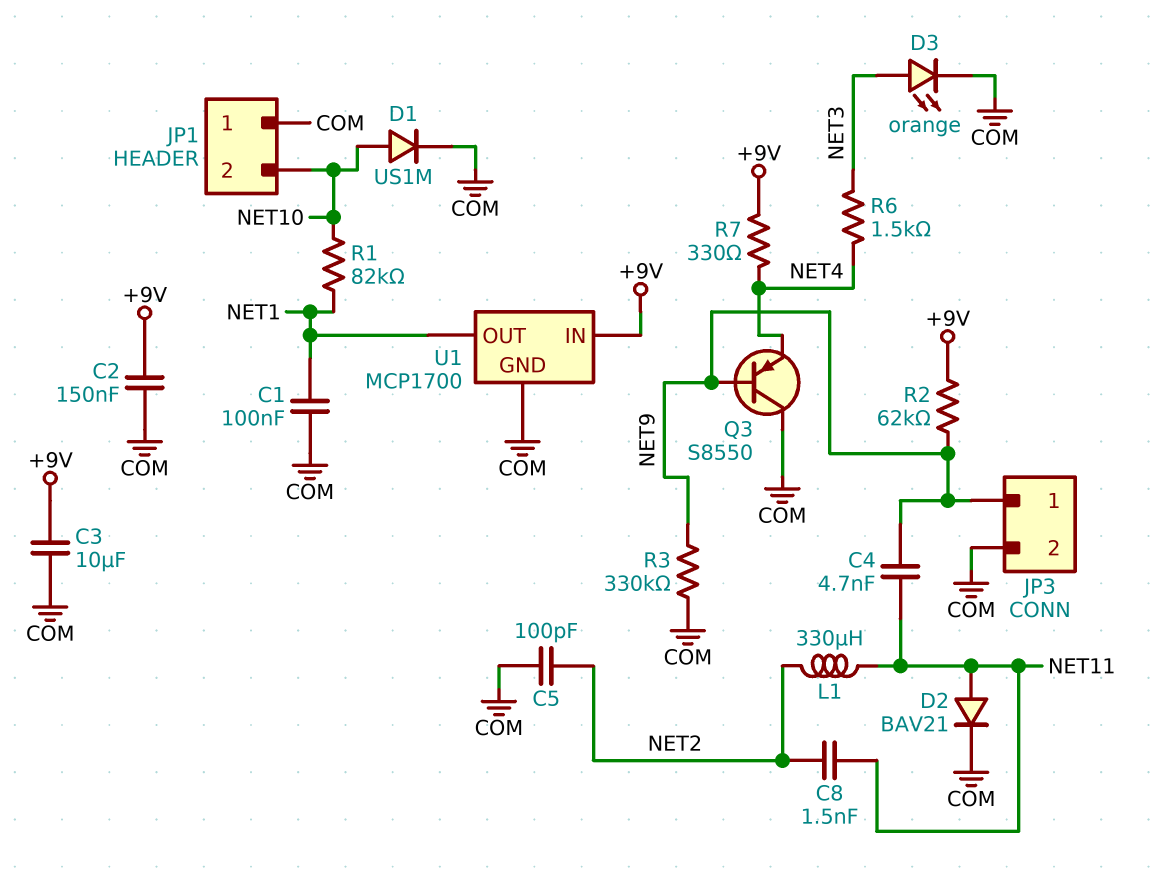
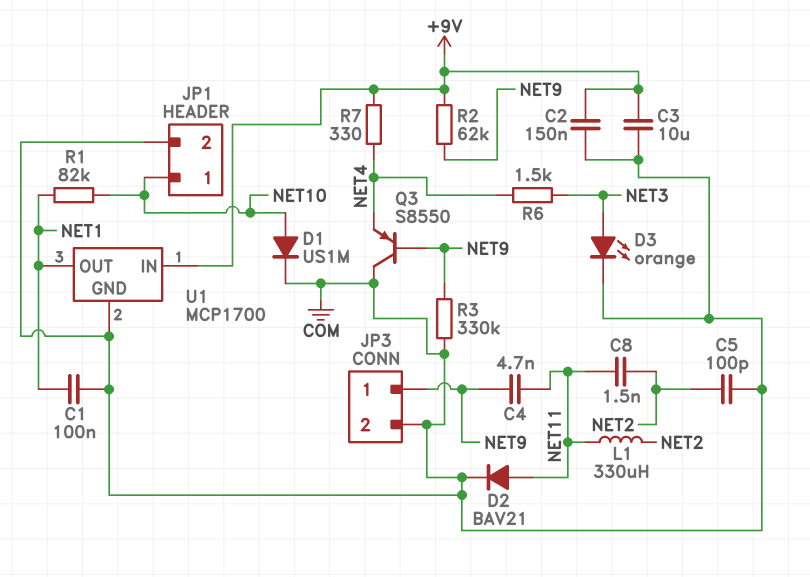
JP1 pin 1: COM -> NET10
JP1 pin 2: NET10 -> COM

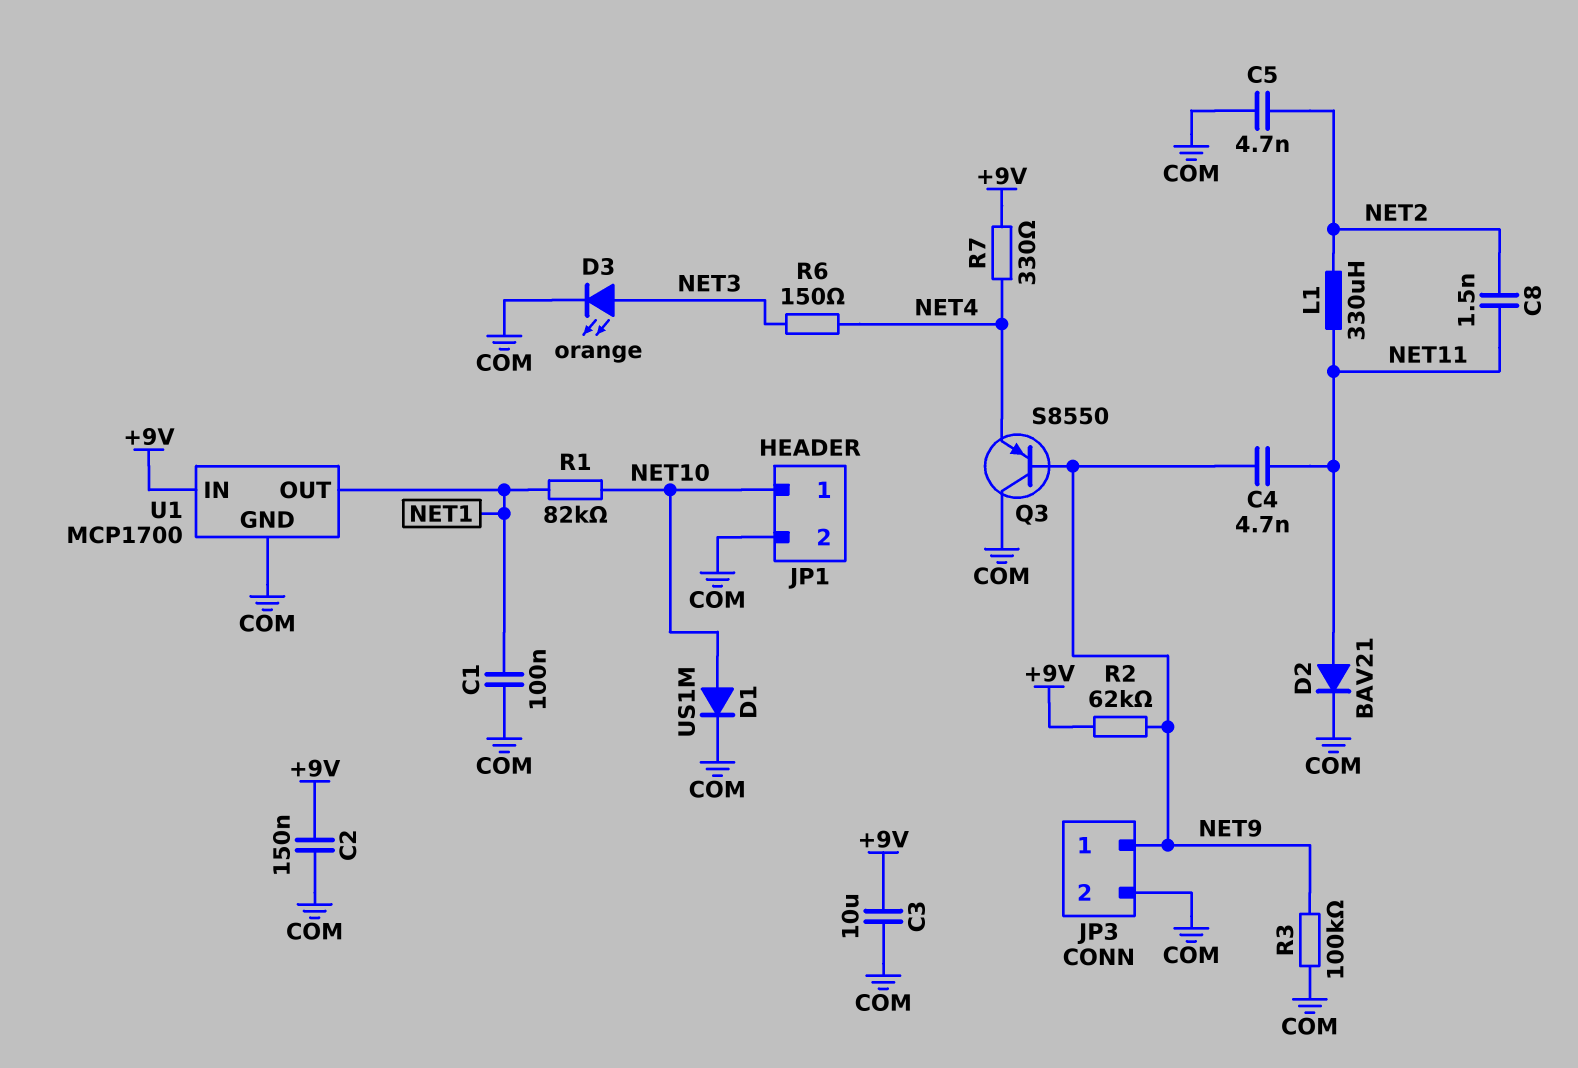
C5: 100pF (COM, NET2) -> 4.7nF (COM, NET2)
R3: 330k (COM, NET9) -> 100k (COM, NET9)
R6: 1.5k (NET3, NET4) -> 150 (NET3, NET4)

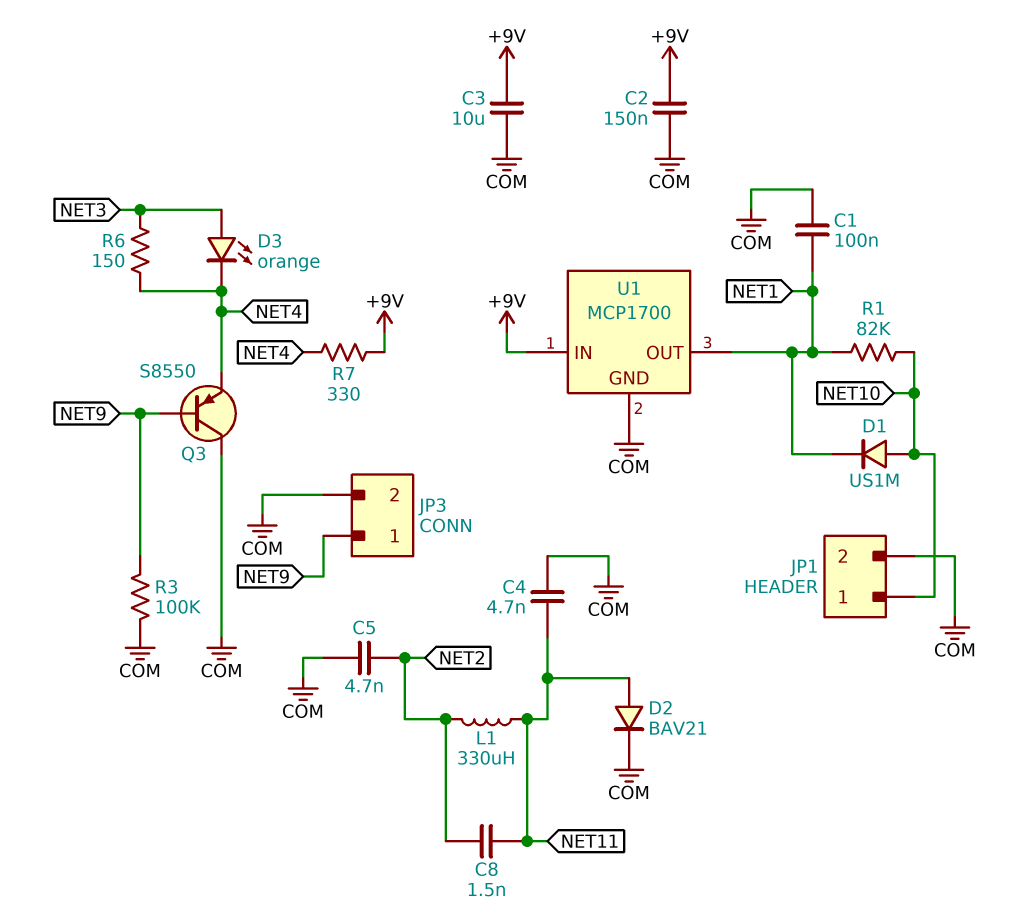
C4: 4.7nF (NET9, NET11) -> 4.7nF (COM, NET11)
D1: diode US1M (A NET10, K COM) -> diode US1M (A NET10, K NET1)
D3: LED orange (A NET3, K COM) -> LED orange (A NET3, K NET4)
R2: 62k (+9V, NET9) -> none

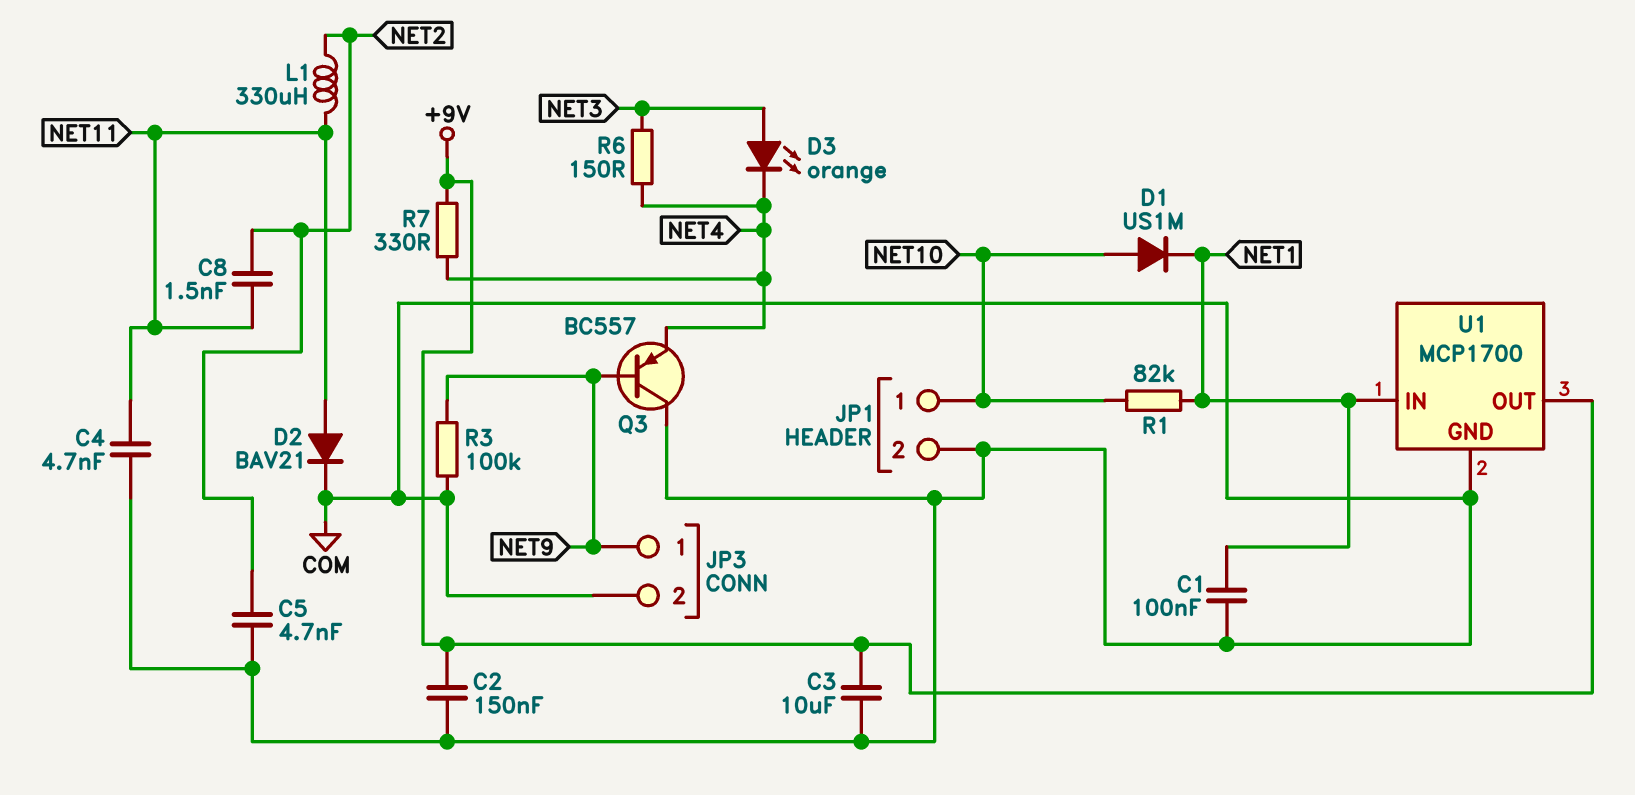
Q3: PNP S8550 (B NET9, C COM, E NET4) -> PNP BC557 (B NET9, C COM, E NET4)
U1 pin IN: +9V -> NET1
U1 pin OUT: NET1 -> +9V

